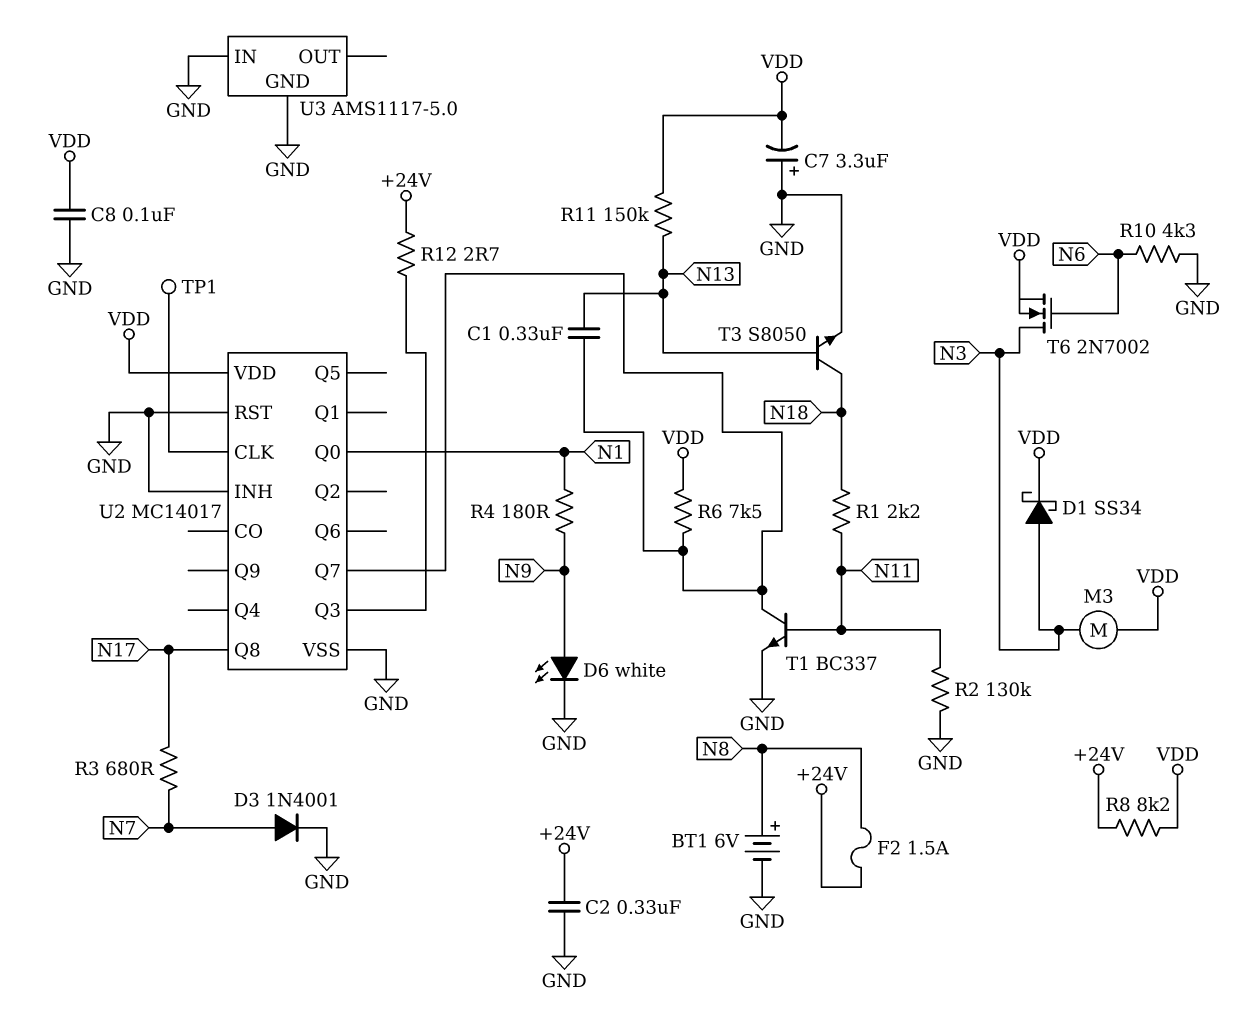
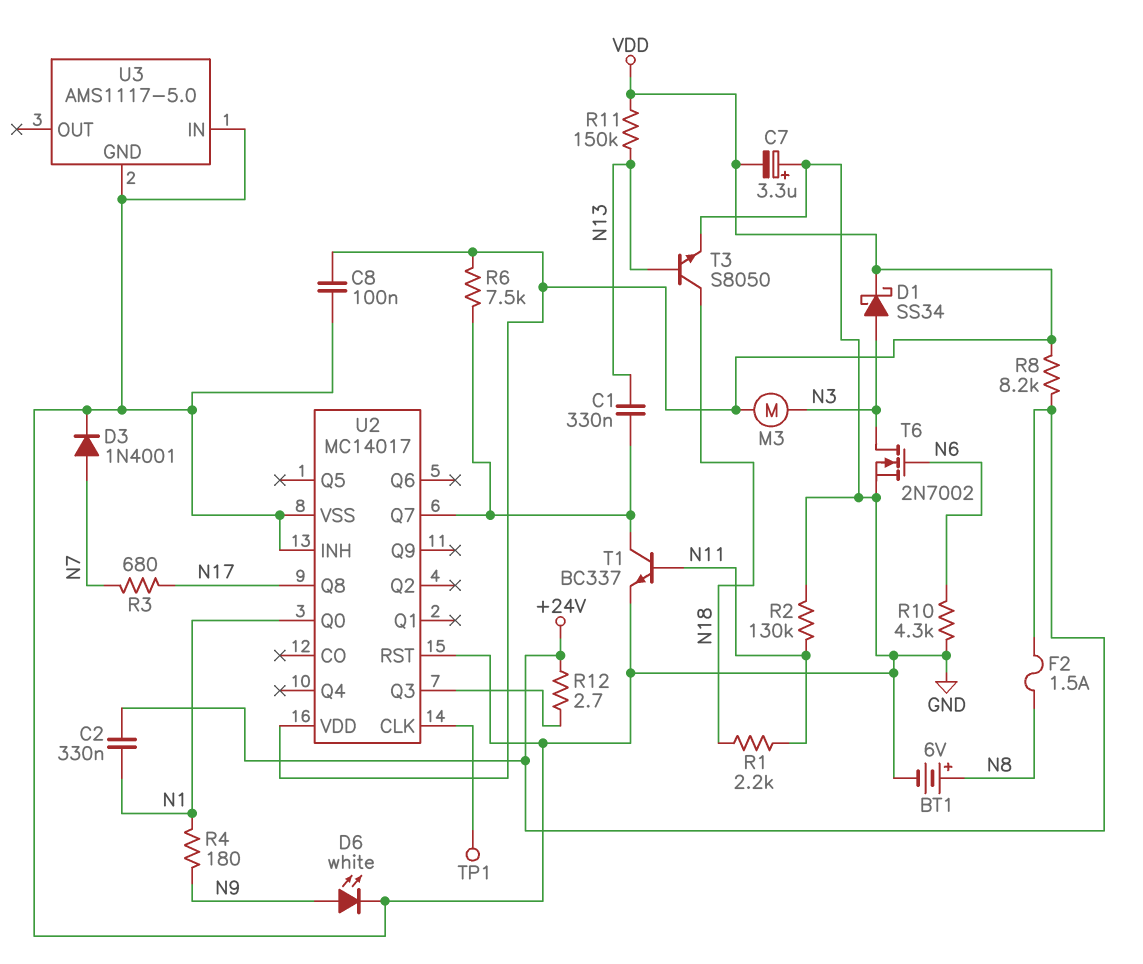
C2: 330nF (+24V, GND) -> 330nF (+24V, N1)
T6: NMOS 2N7002 (G N6, D N3, S VDD) -> NMOS 2N7002 (G N6, D N3, S GND)

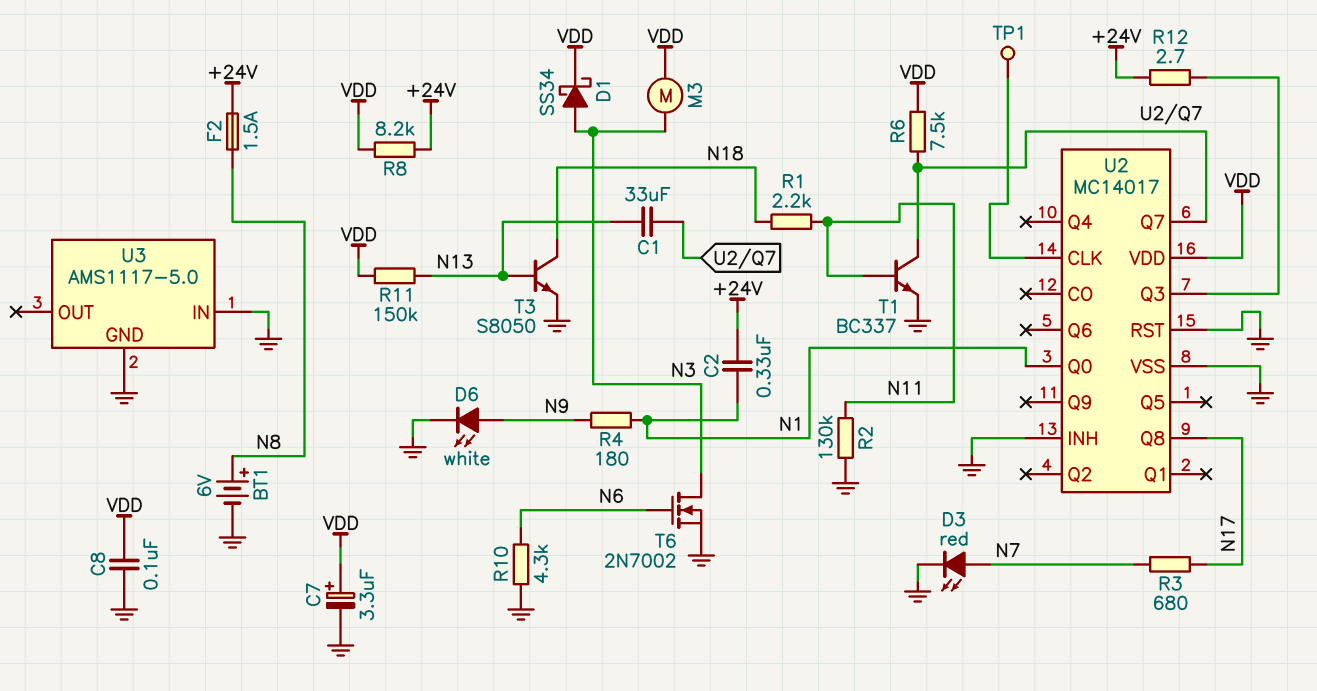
C1: 330nF (N13, U2/Q7) -> 33uF (N13, U2/Q7)
C7: 3.3uF (plus GND, minus VDD) -> 3.3uF (plus VDD, minus GND)
D3: diode 1N4001 (A N7, K GND) -> LED red (A N7, K GND)

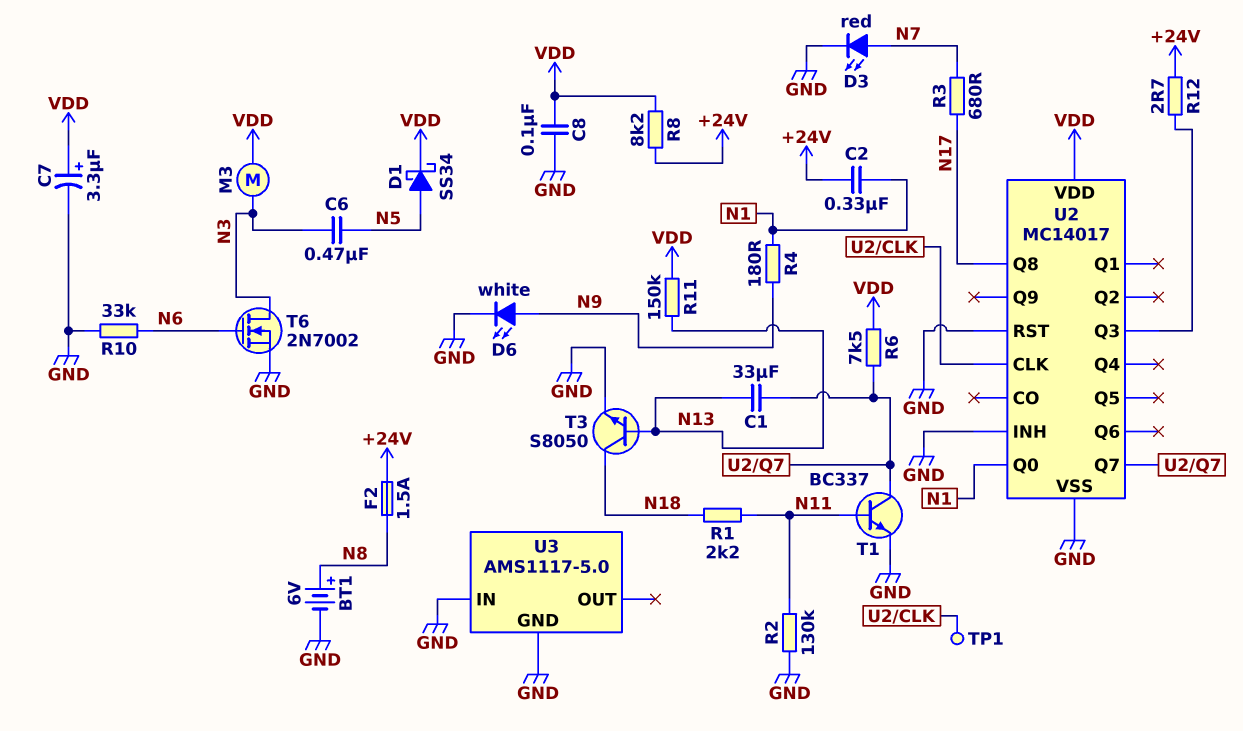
C6: none -> 470nF (N3, N5)
D1: schottky SS34 (A N3, K VDD) -> schottky SS34 (A N5, K VDD)
R10: 4.3k (GND, N6) -> 33k (GND, N6)

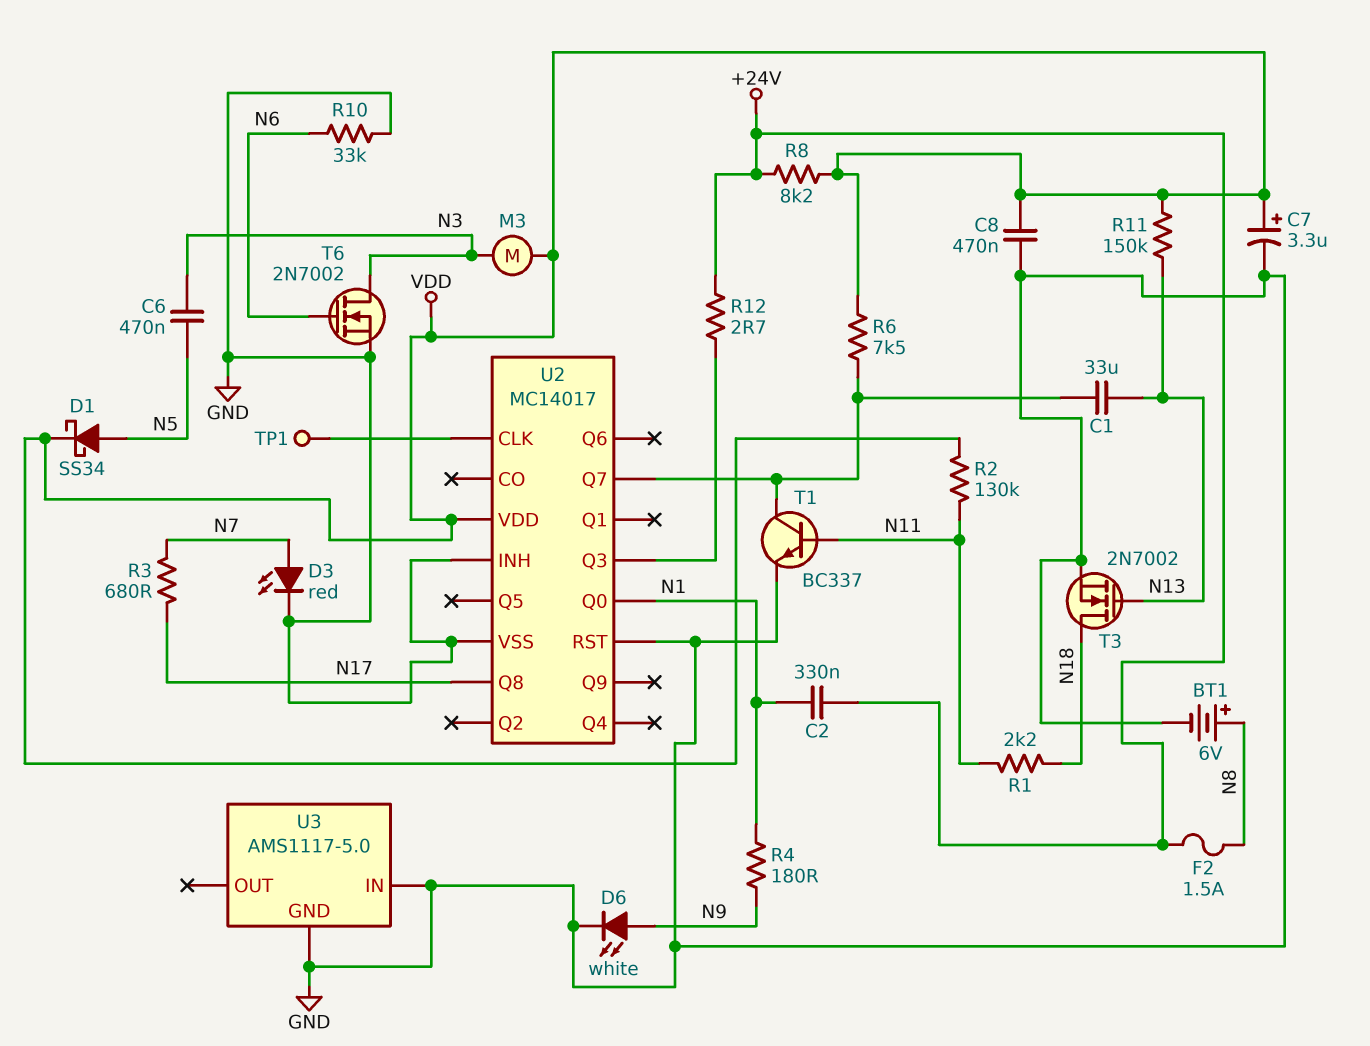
C8: 100nF (GND, VDD) -> 470nF (GND, VDD)
R2: 130k (GND, N11) -> 130k (N11, VDD)
T3: NPN S8050 (B N13, C N18, E GND) -> NMOS 2N7002 (G N13, D N18, S GND)

